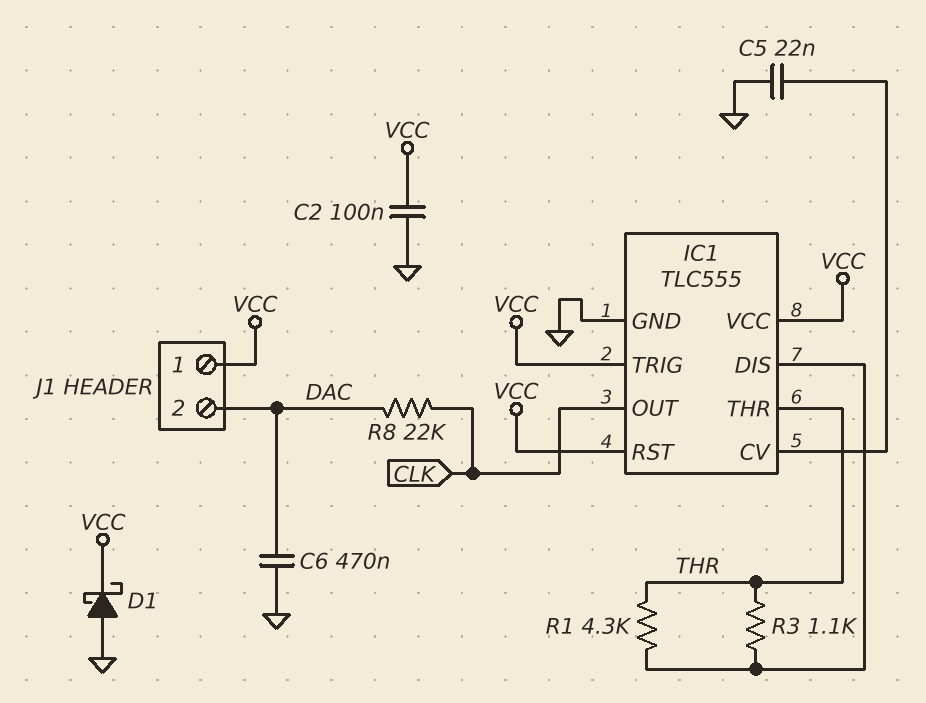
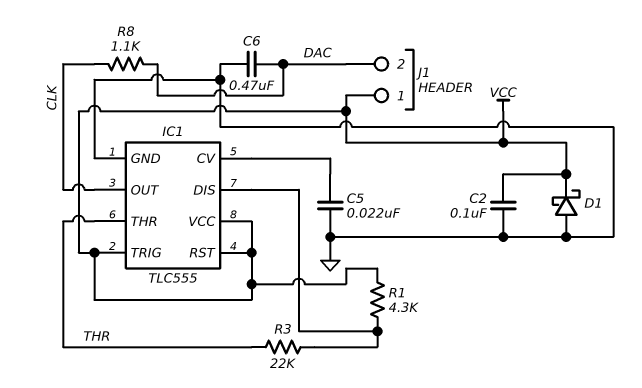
R1: 4.3k (IC1/DIS, THR) -> 4.3k (IC1/DIS, VCC)
R3: 1.1k (IC1/DIS, THR) -> 22k (IC1/DIS, THR)
R8: 22k (CLK, DAC) -> 1.1k (CLK, DAC)

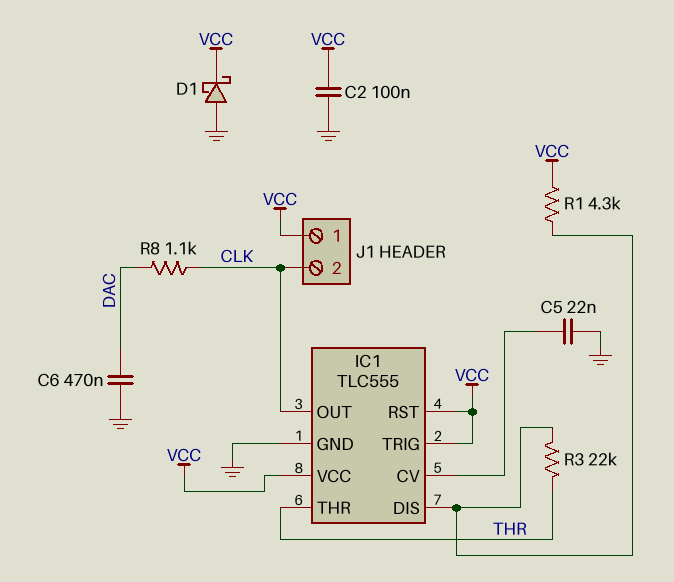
J1 pin 2: DAC -> CLK

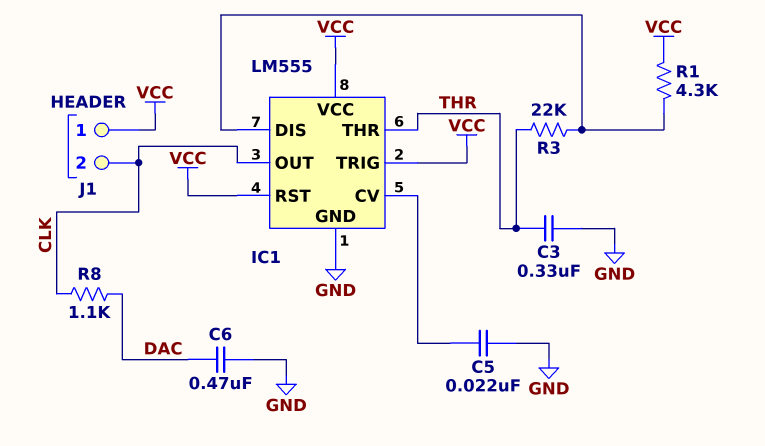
C2: 100nF (GND, VCC) -> none
C3: none -> 330nF (GND, THR)
D1: schottky (A GND, K VCC) -> none
IC1: TLC555 -> LM555

